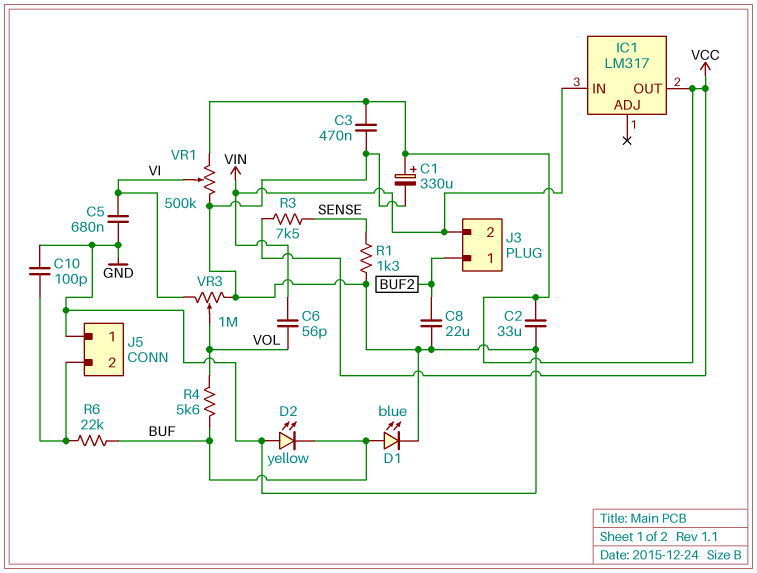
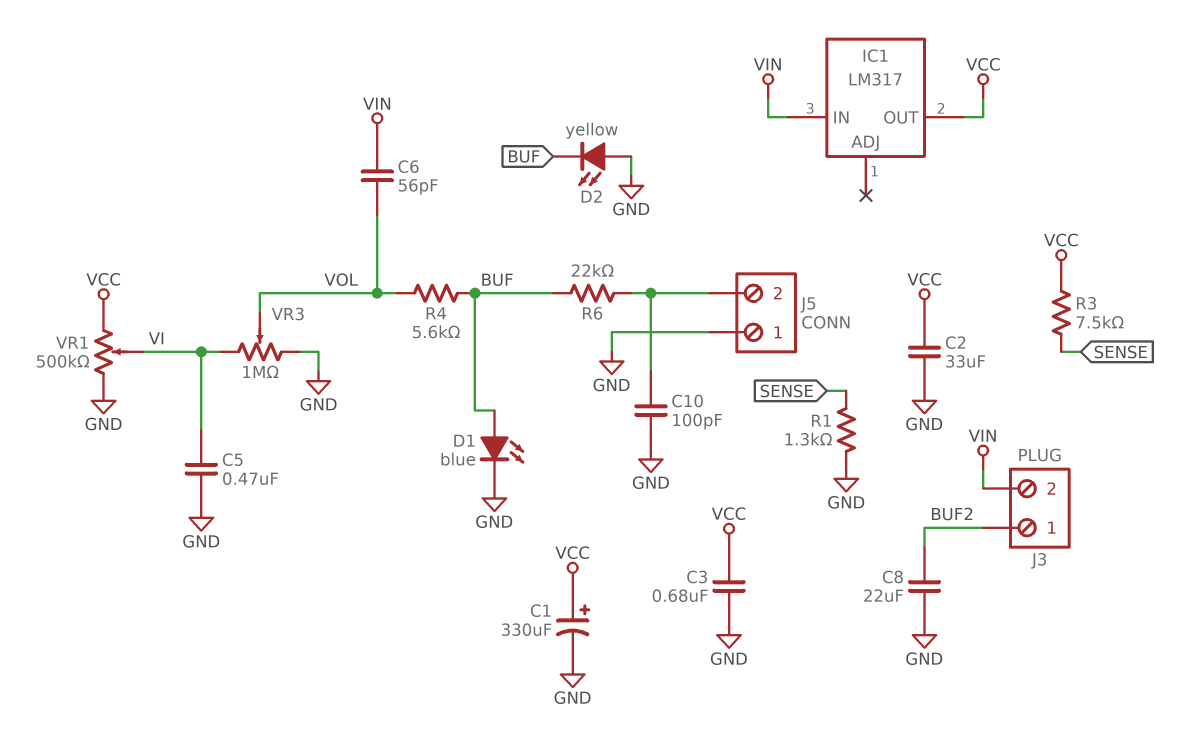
C3: 470nF (GND, VCC) -> 680nF (GND, VCC)
C5: 680nF (GND, VI) -> 470nF (GND, VI)

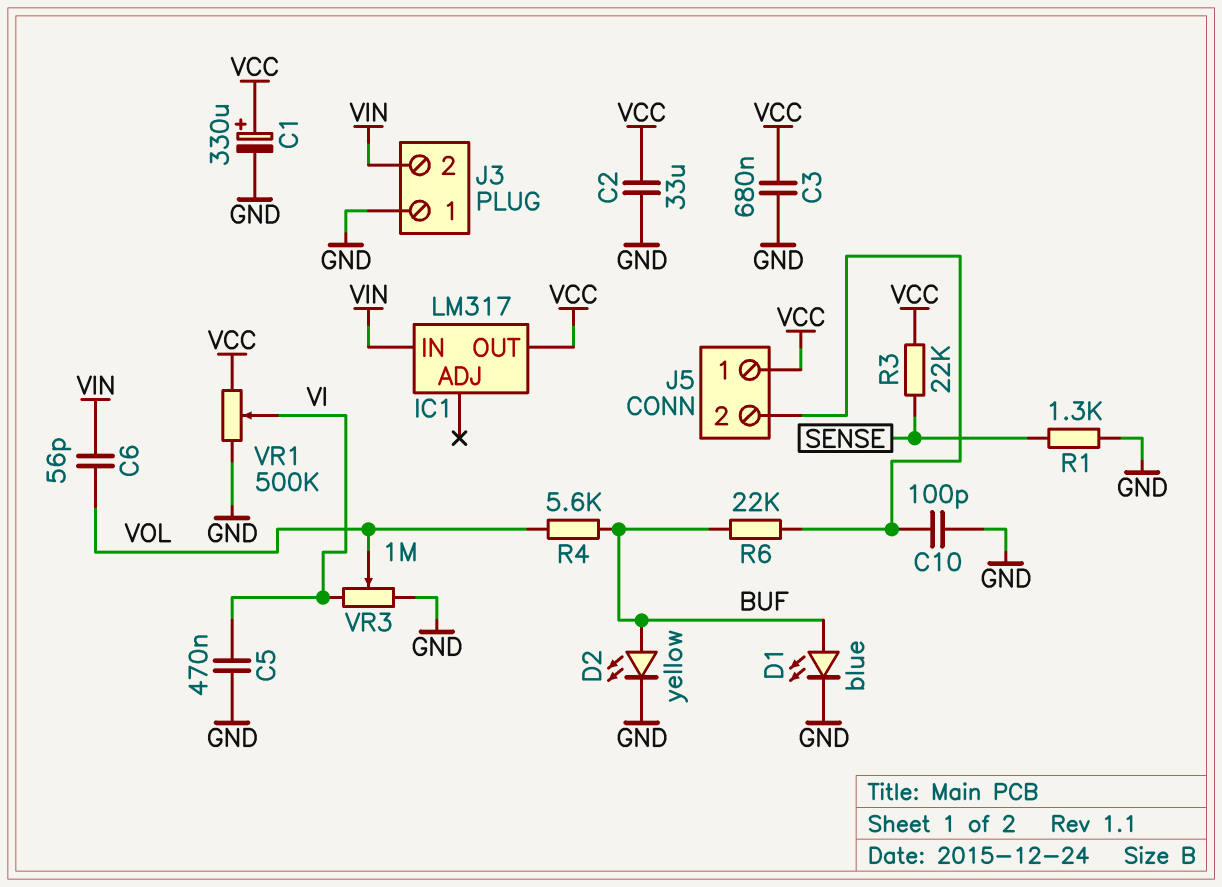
C8: 22uF (BUF2, GND) -> none
D2: LED yellow (A GND, K BUF) -> LED yellow (A BUF, K GND)
J3 pin 1: BUF2 -> GND
J5 pin 1: GND -> VCC
R3: 7.5k (SENSE, VCC) -> 22k (SENSE, VCC)

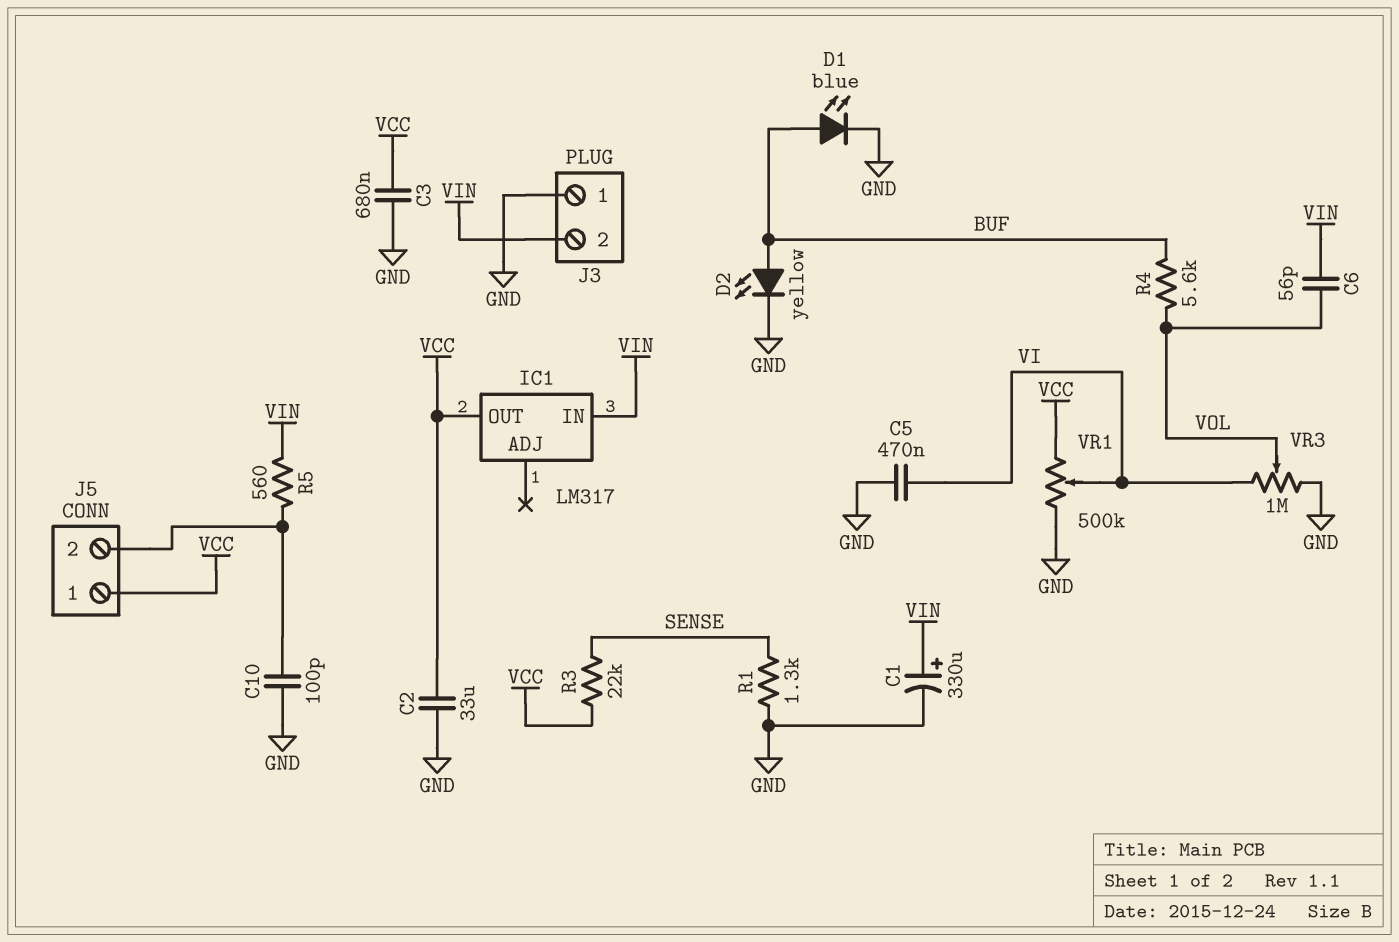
C1: 330uF (plus VCC, minus GND) -> 330uF (plus VIN, minus GND)
R5: none -> 560 (J5/2, VIN)
R6: 22k (BUF, J5/2) -> none

